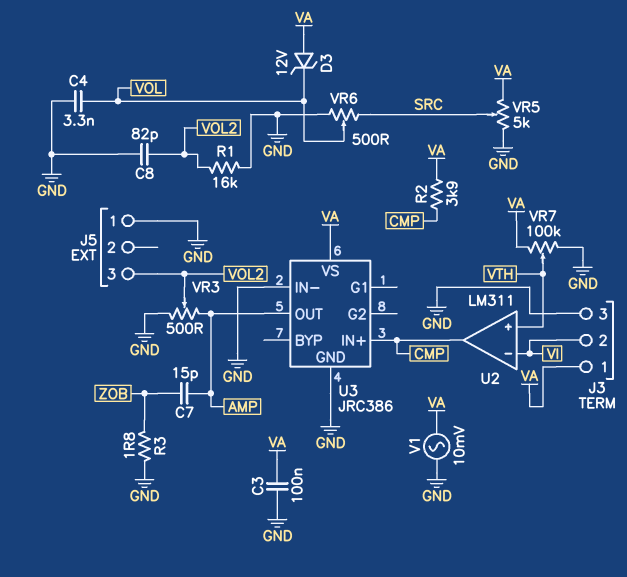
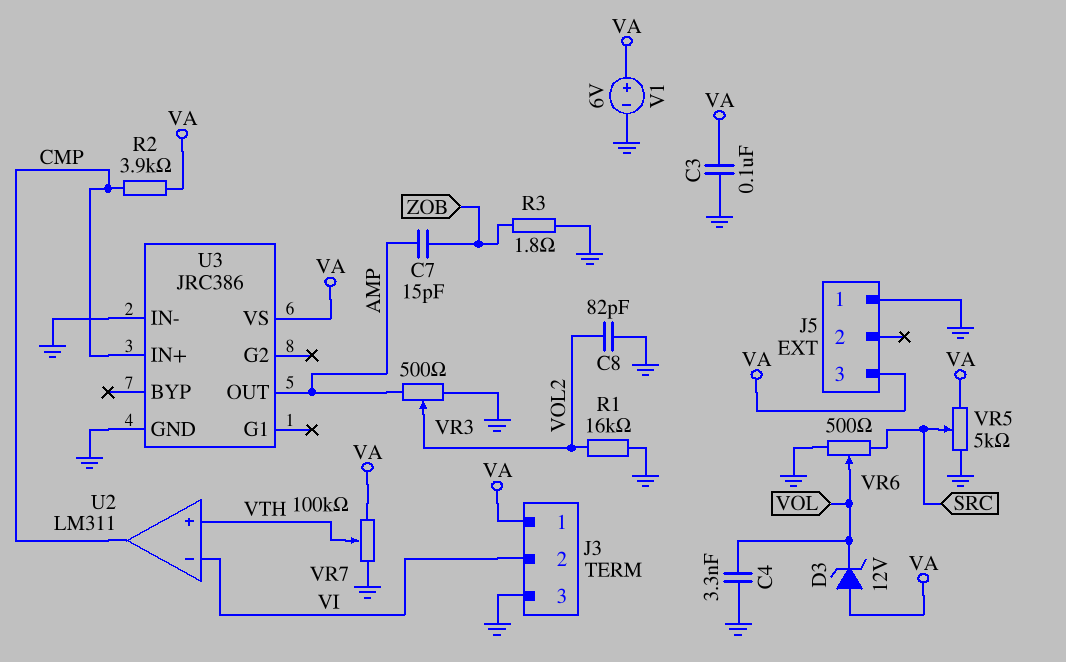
J5 pin 3: VOL2 -> VA
V1: AC 10mV (GND, VA) -> 6V (plus VA, minus GND)

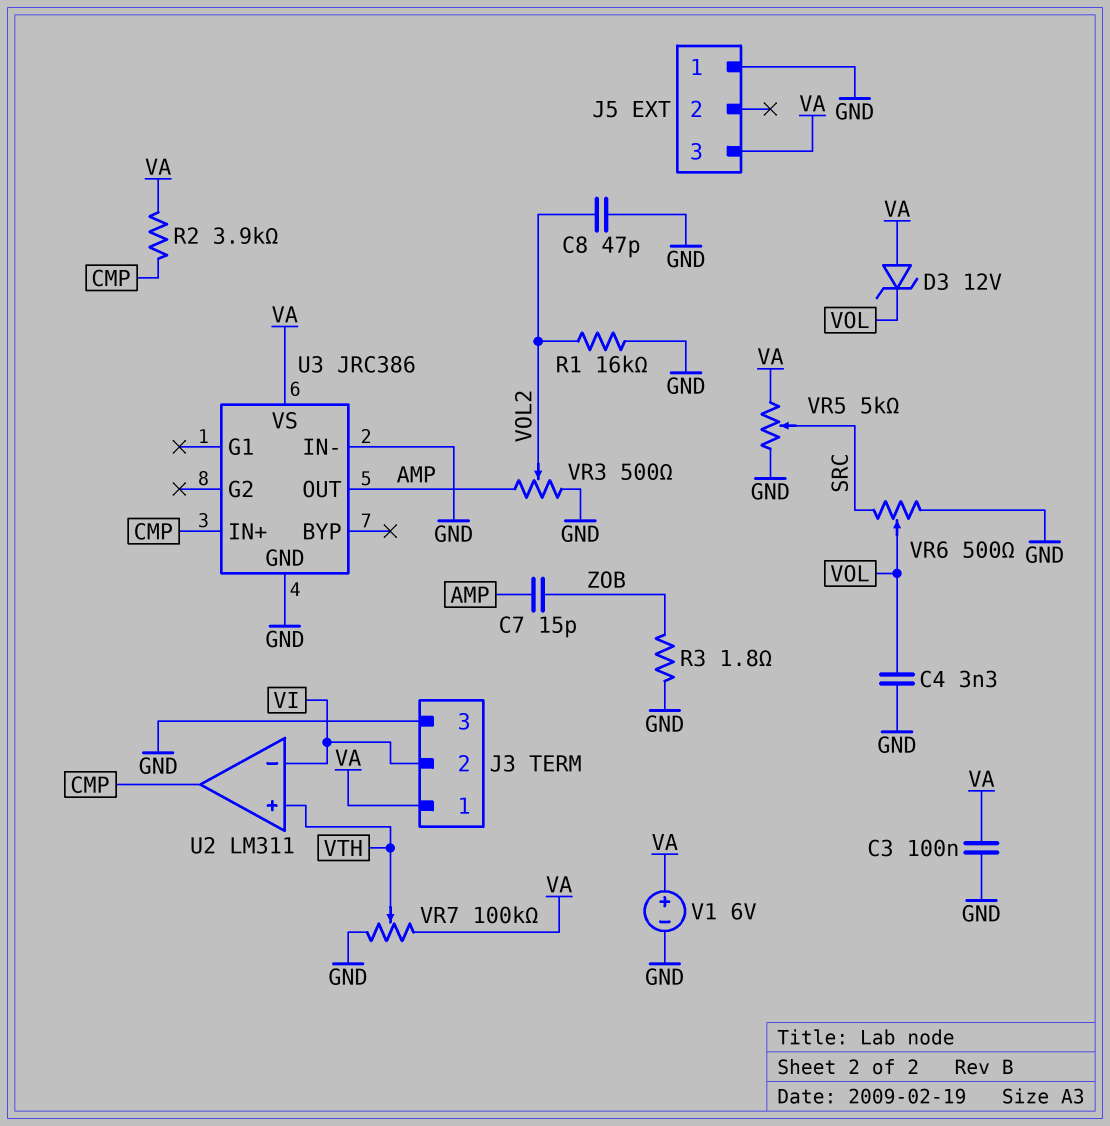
C8: 82pF (GND, VOL2) -> 47pF (GND, VOL2)

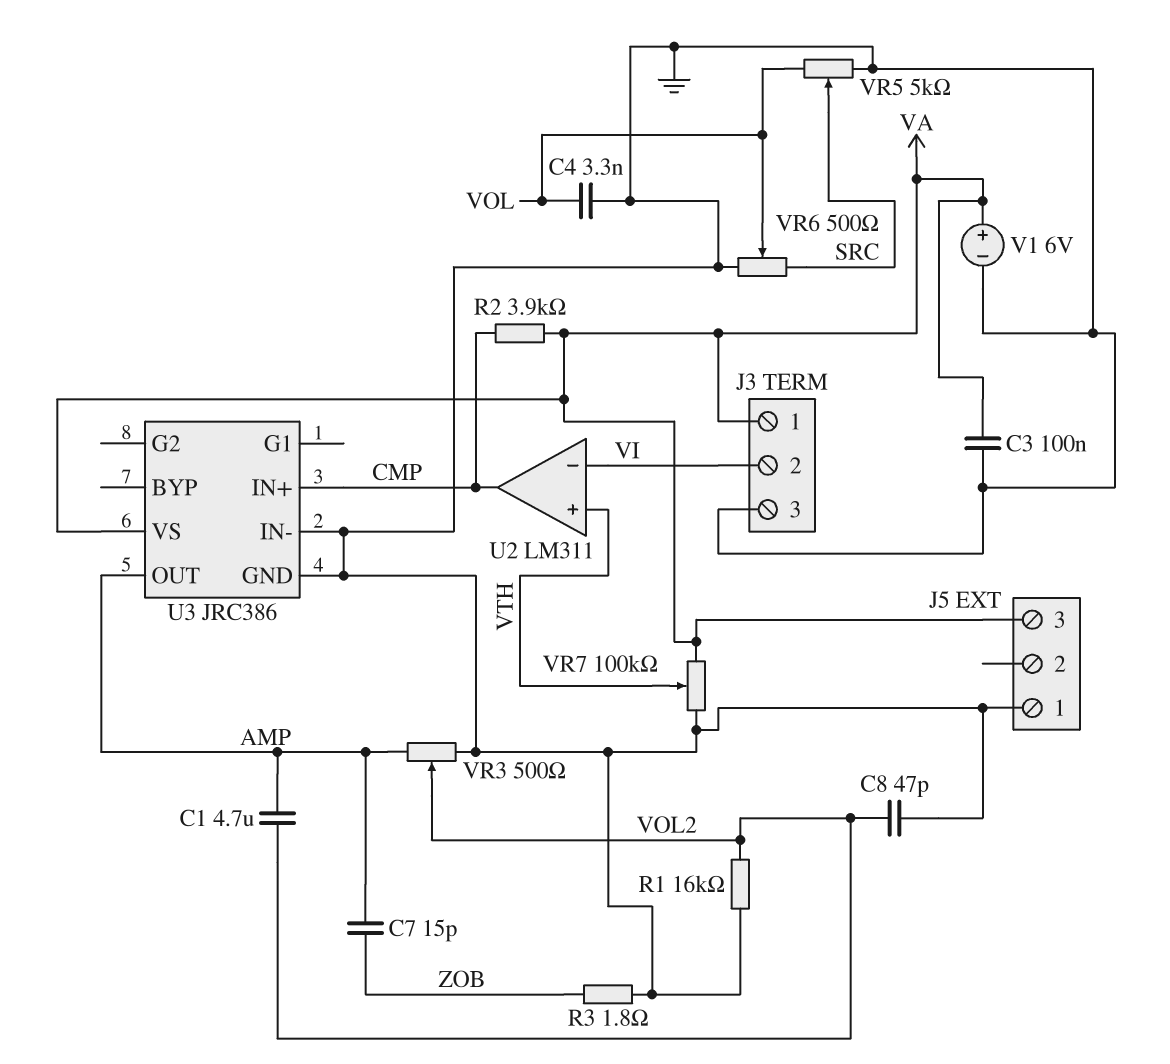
C1: none -> 4.7uF (AMP, VOL2)
D3: zener 12V (A VA, K VOL) -> none
VR5: 5k (GND, VA, wiper SRC) -> 5k (GND, VOL, wiper SRC)

